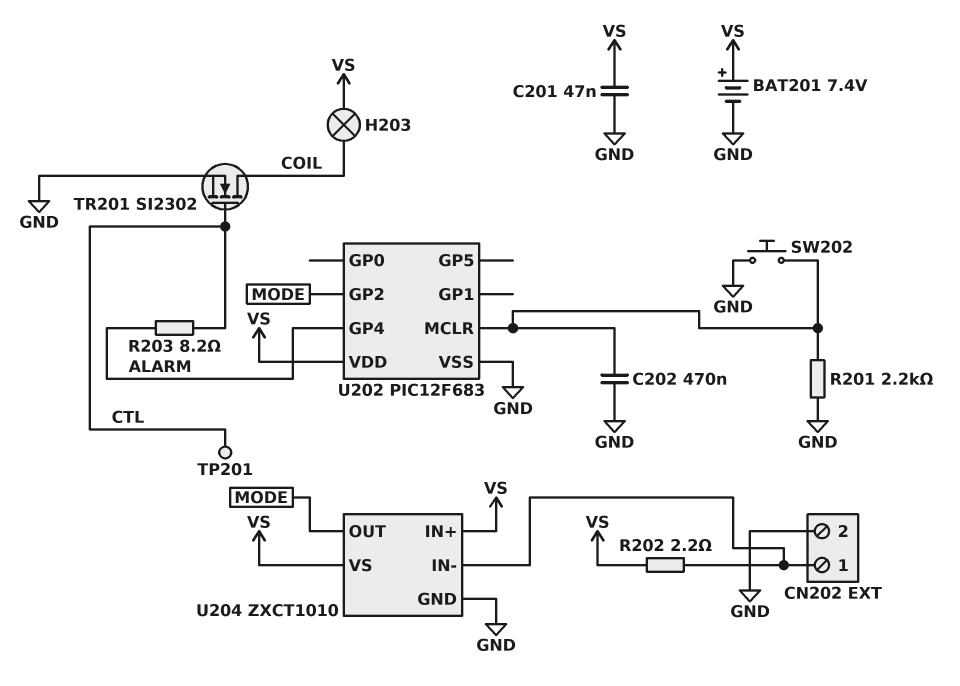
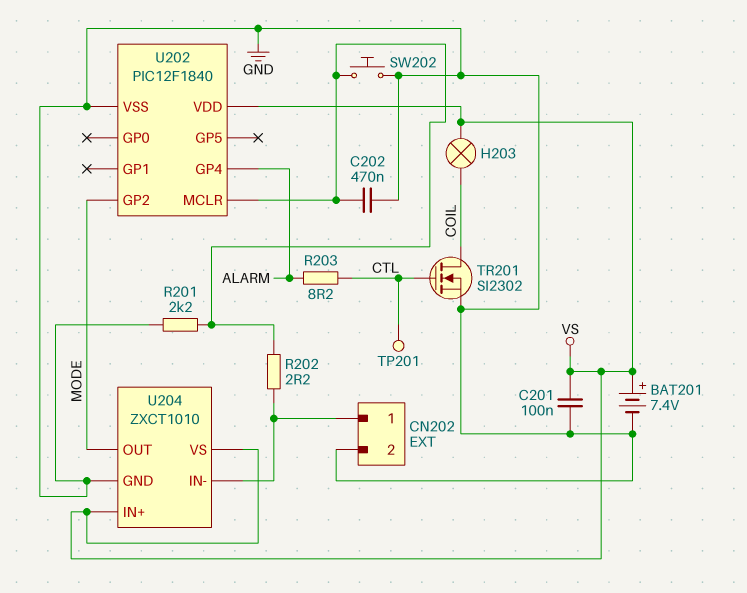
C201: 47nF (GND, VS) -> 100nF (GND, VS)
R202: 2.2 (CN202/1, VS) -> 2.2 (CN202/1, U202/MCLR)
U202: PIC12F683 -> PIC12F1840

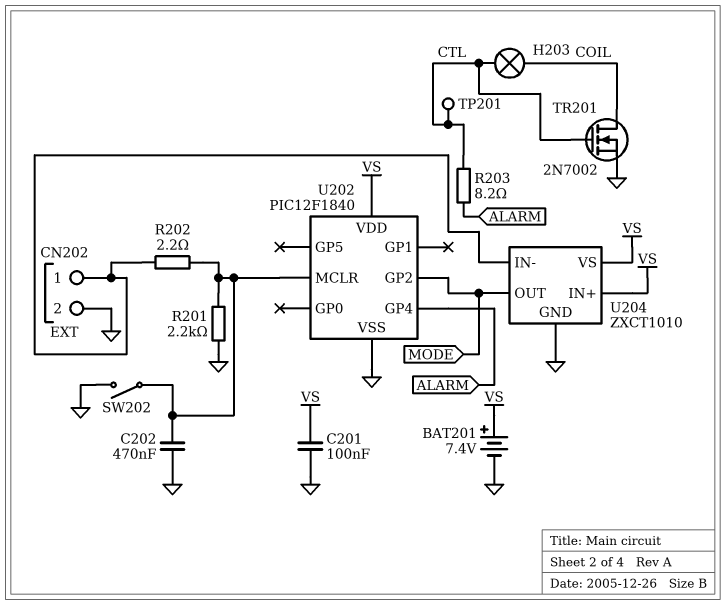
H203: lamp (COIL, VS) -> lamp (COIL, CTL)
SW202: button (GND, U202/MCLR) -> switch (GND, U202/MCLR)
TR201: NMOS SI2302 (G CTL, D COIL, S GND) -> NMOS 2N7002 (G CTL, D COIL, S GND)

